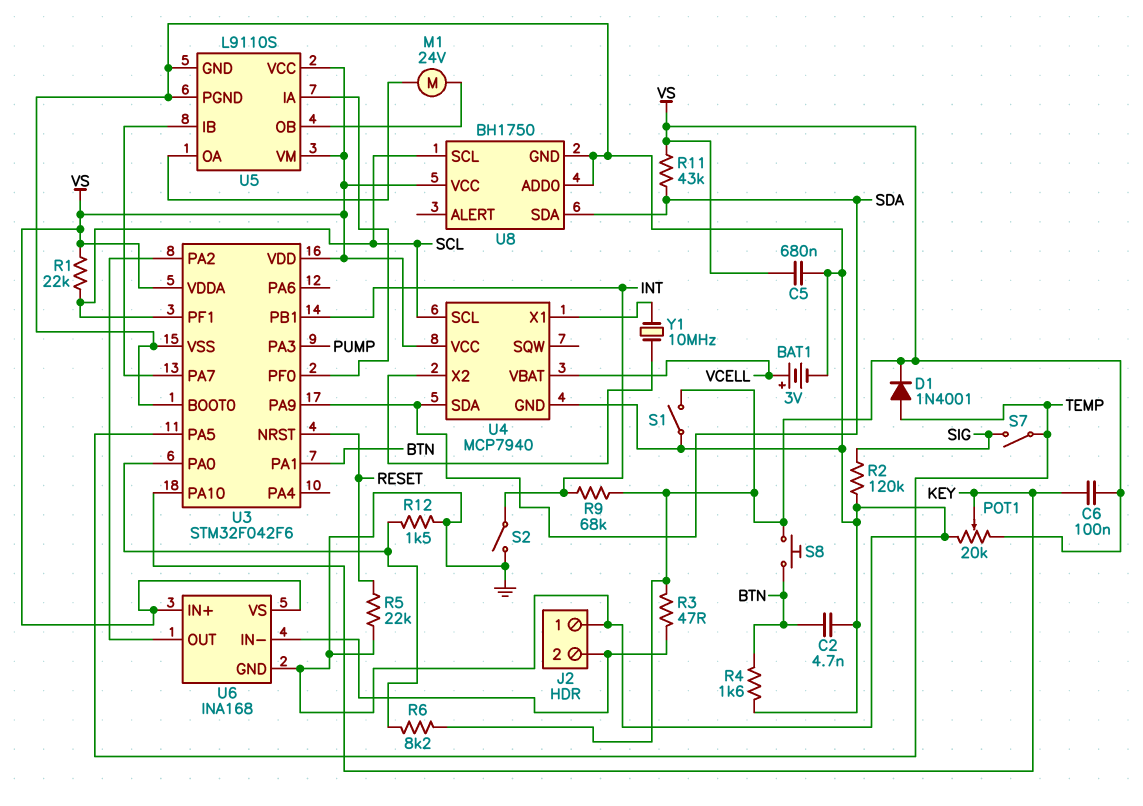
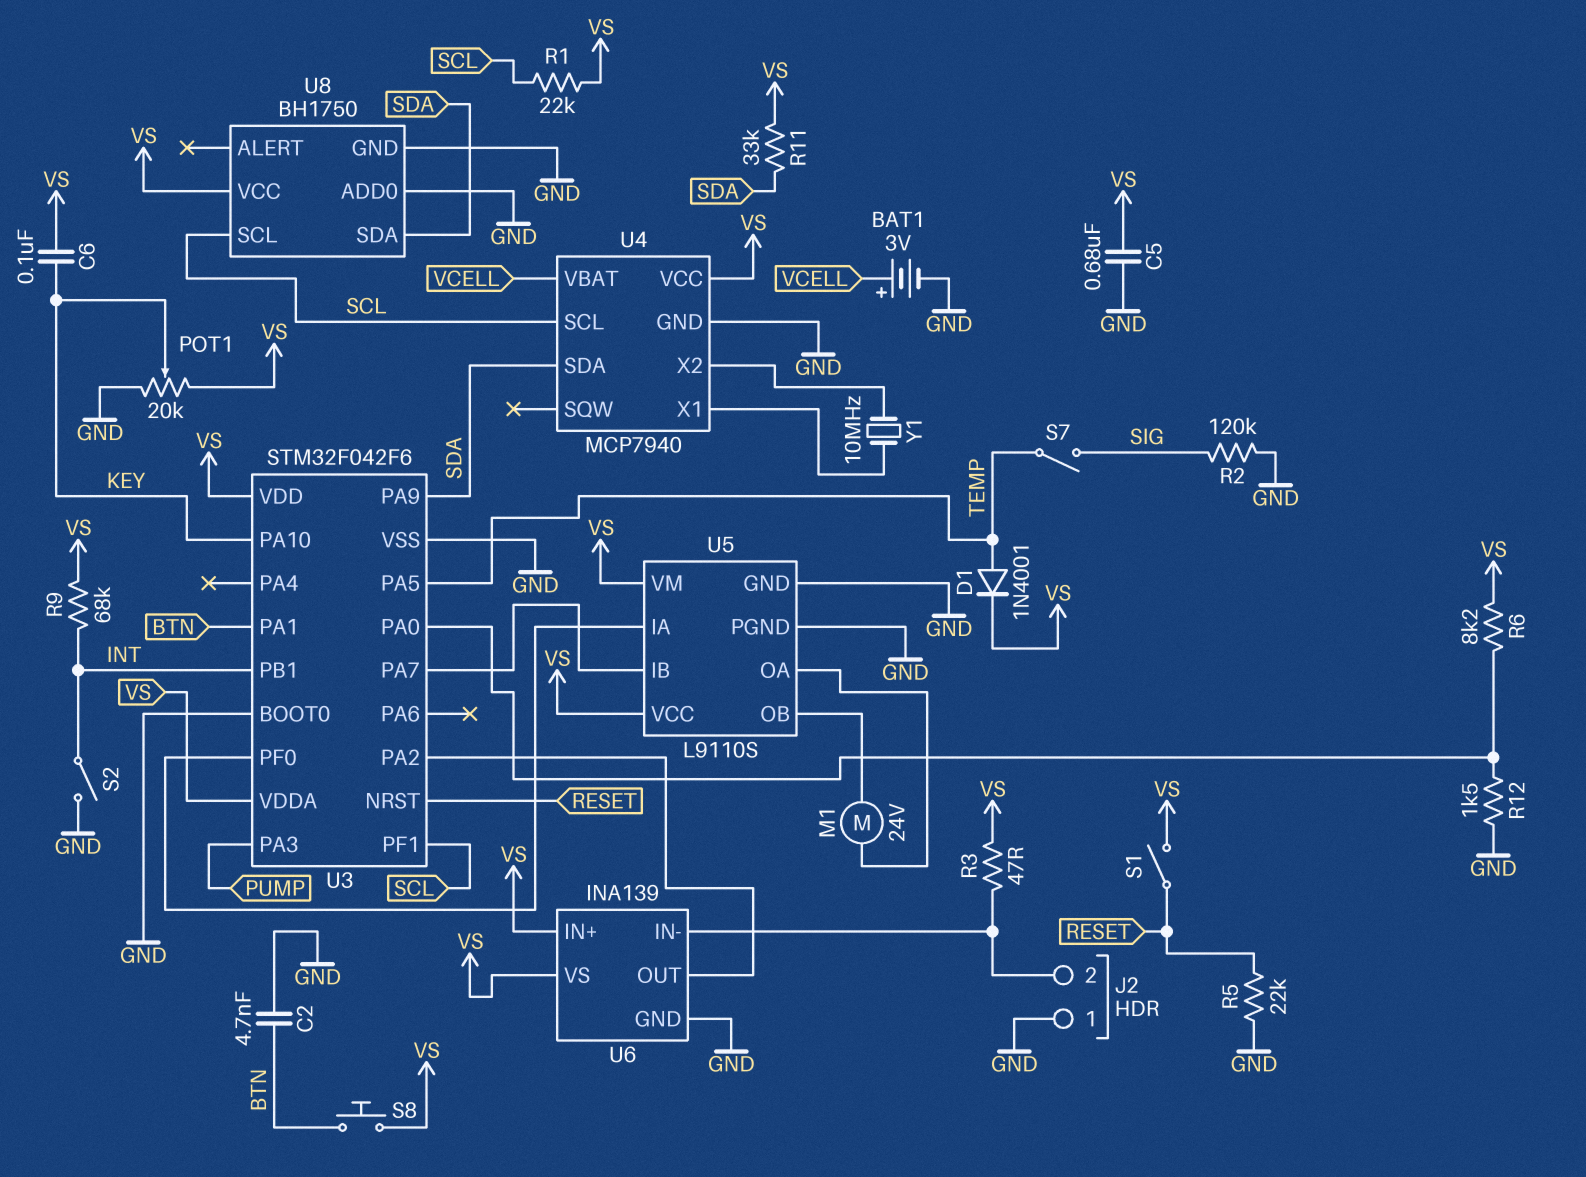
R4: 1.6k (BTN, GND) -> none
R11: 43k (SDA, VS) -> 33k (SDA, VS)
S1: switch (GND, VS) -> switch (RESET, VS)
U6: INA168 -> INA139

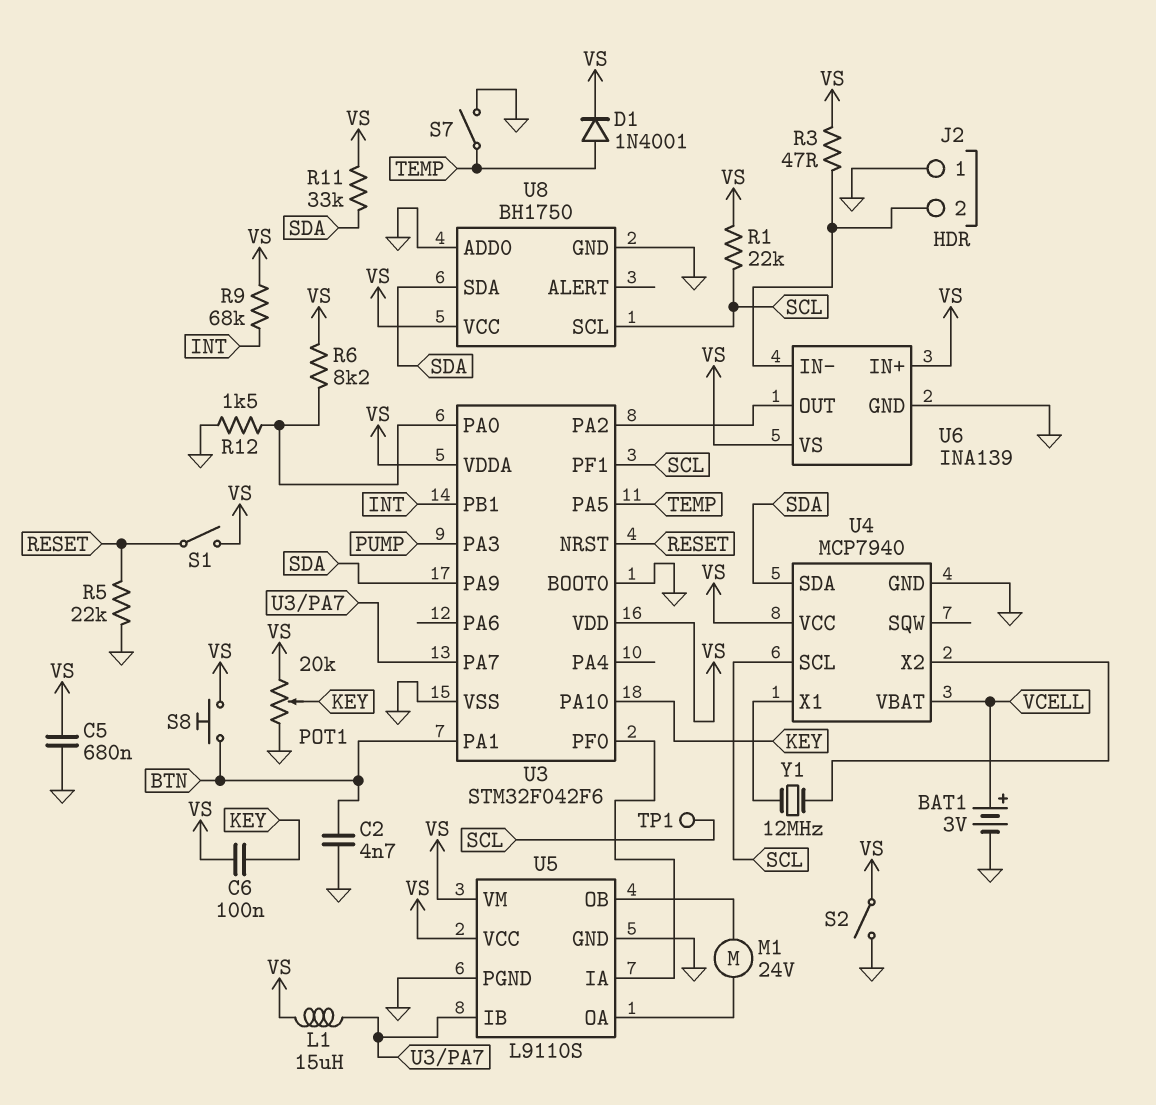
L1: none -> 15uH (U3/PA7, VS)
R2: 120k (GND, SIG) -> none
S2: switch (GND, INT) -> switch (GND, VS)
S7: switch (SIG, TEMP) -> switch (GND, TEMP)
TP1: none -> test point (SCL)
Y1: 10MHz (U4/X1, U4/X2) -> 12MHz (U4/X1, U4/X2)

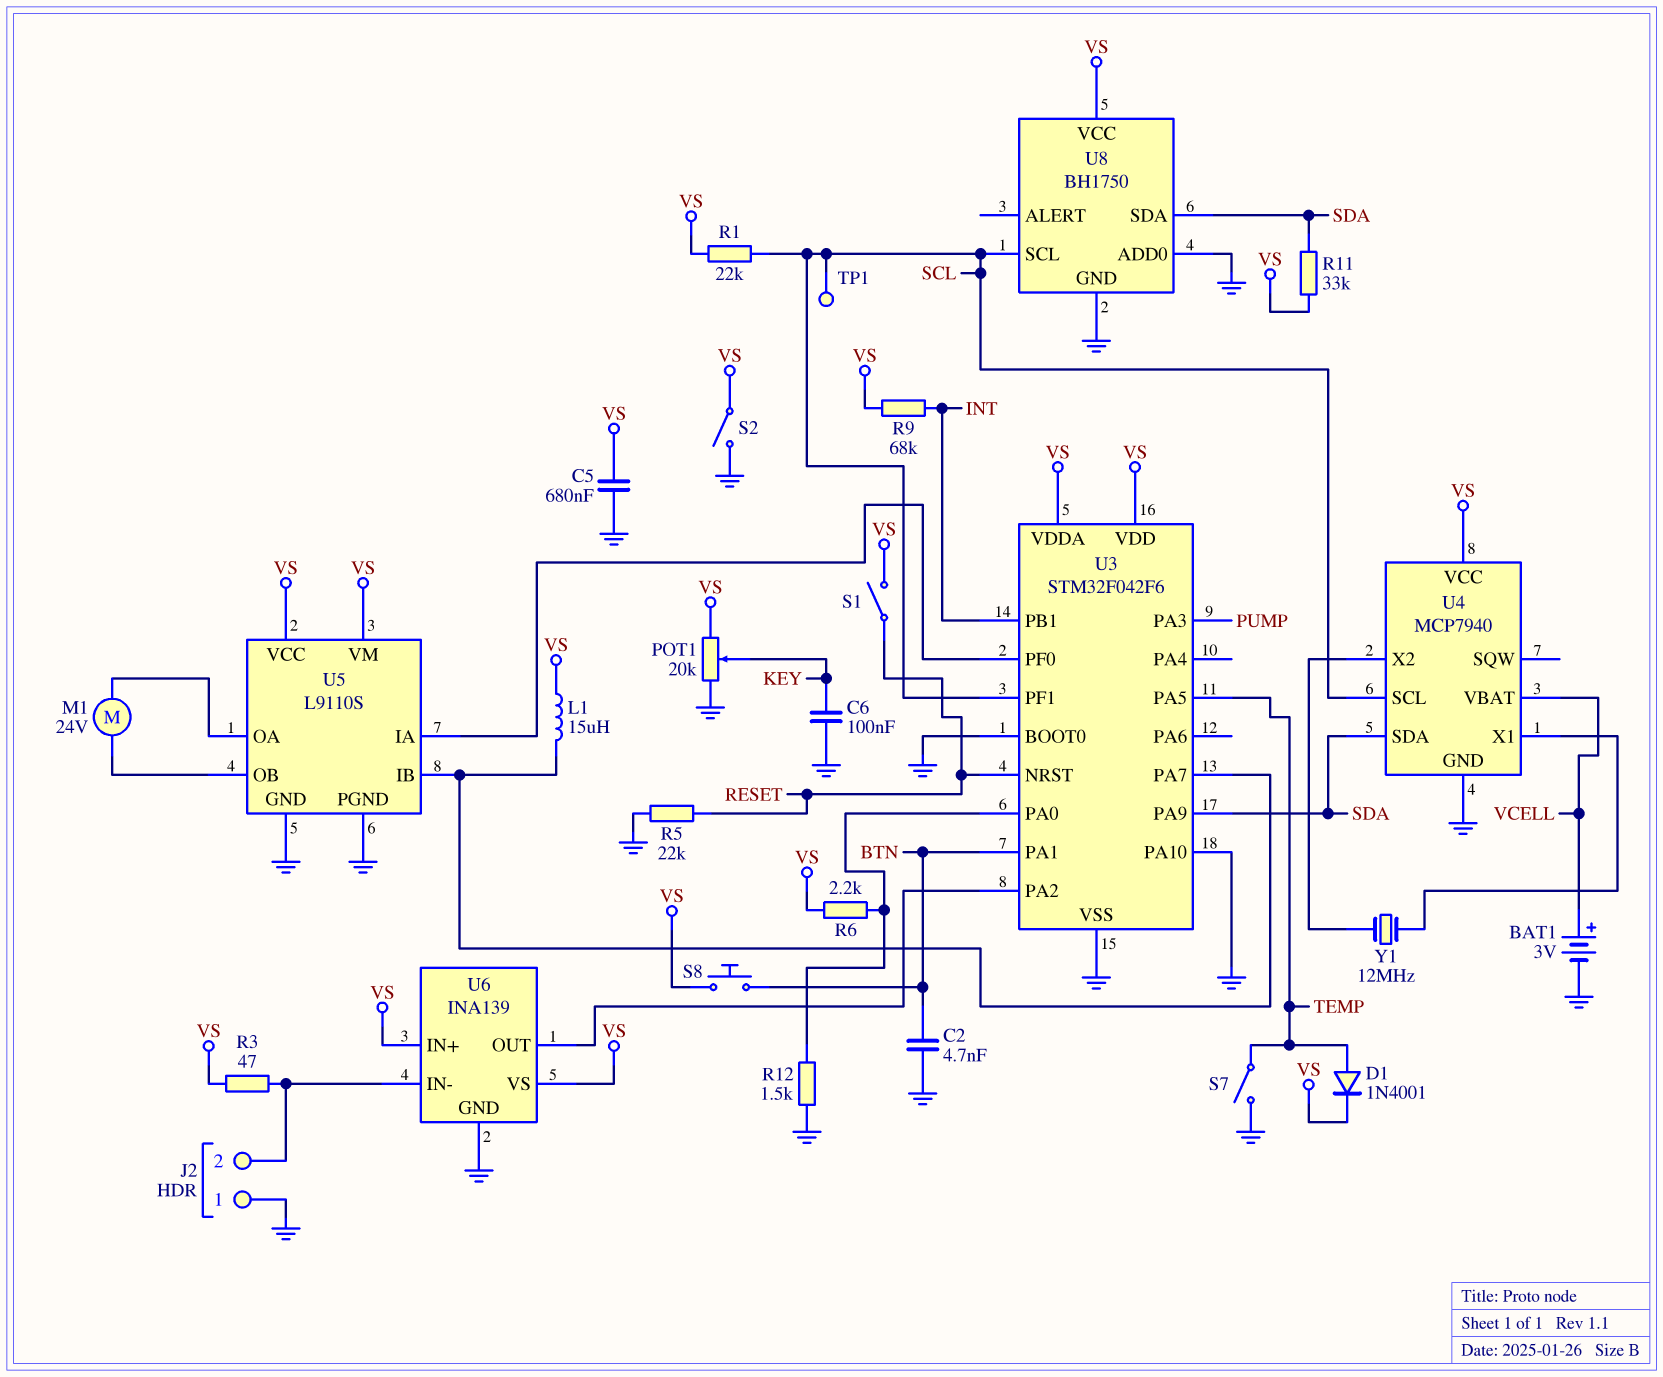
C6: 100nF (KEY, VS) -> 100nF (GND, KEY)
R6: 8.2k (U3/PA0, VS) -> 2.2k (U3/PA0, VS)
U3 pin PA10: KEY -> GND

